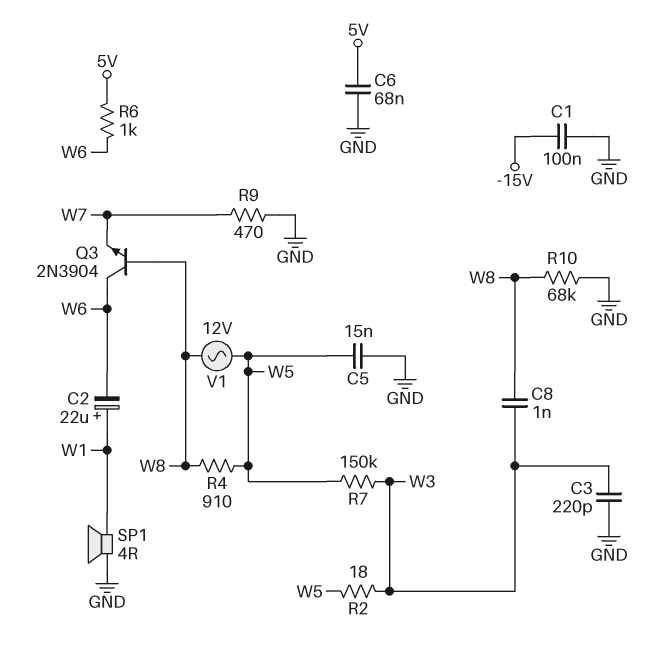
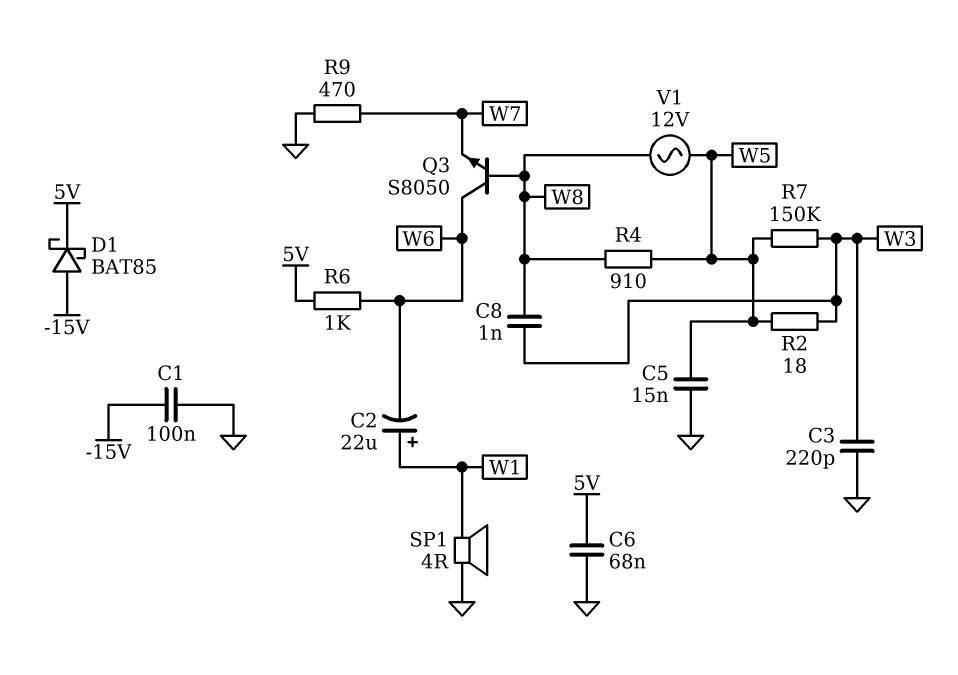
D1: none -> schottky BAT85 (A -15V, K 5V)
Q3: NPN 2N3904 (B W8, C W6, E W7) -> NPN S8050 (B W8, C W6, E W7)
R10: 68k (GND, W8) -> none

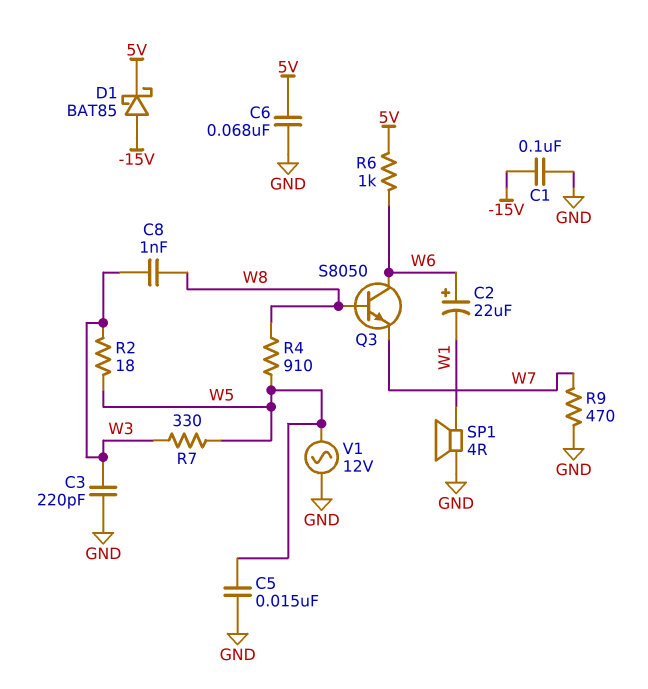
C2: 22uF (plus W1, minus W6) -> 22uF (plus W6, minus W1)
R7: 150k (W3, W5) -> 330 (W3, W5)
V1: AC 12V (W5, W8) -> AC 12V (GND, W5)

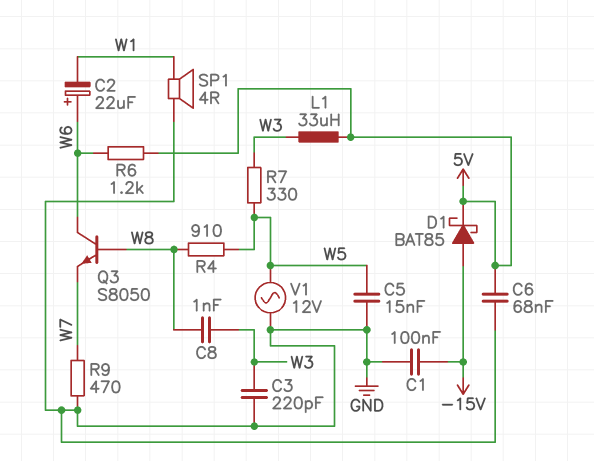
L1: none -> 33uH (5V, W3)
R2: 18 (W3, W5) -> none
R6: 1k (5V, W6) -> 1.2k (5V, W6)

